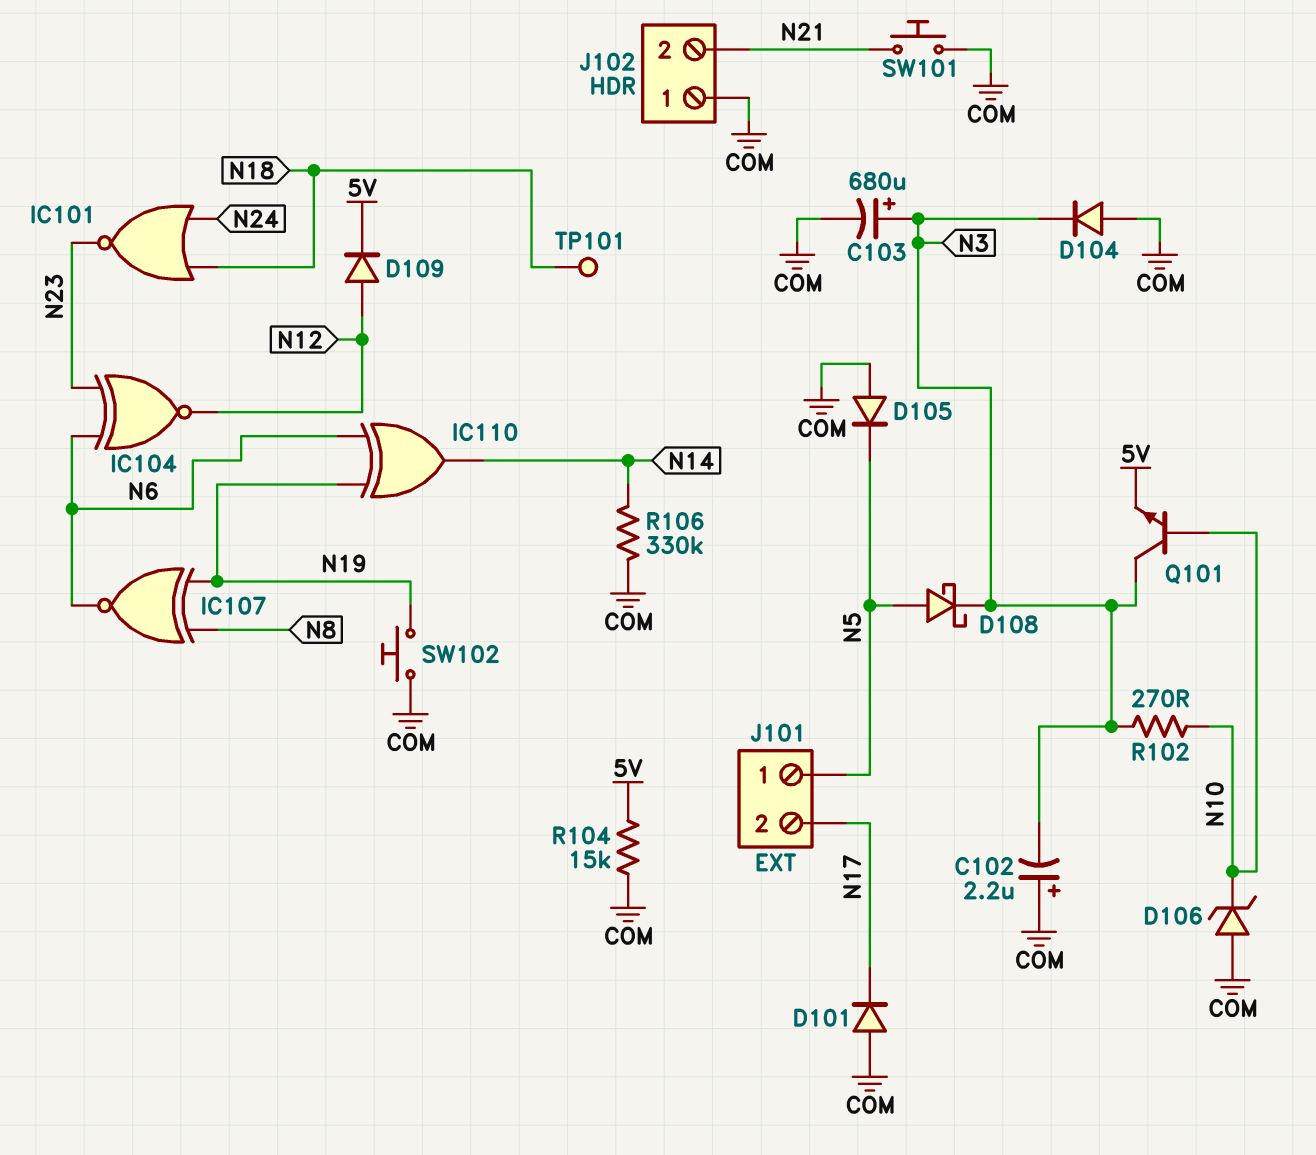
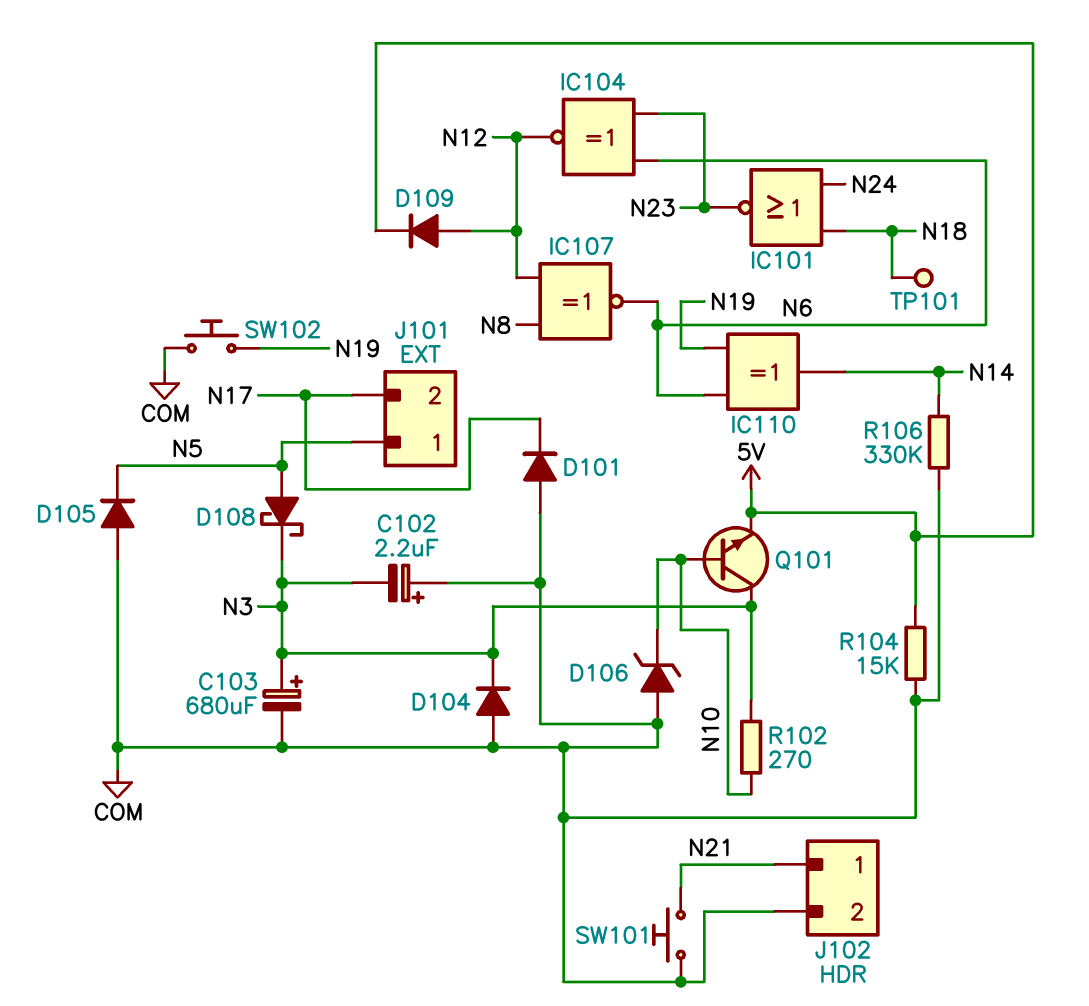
IC107: XNOR (in N8, in N19, out N6) -> XNOR (in N8, in N12, out N6)
J102 pin 1: COM -> N21
J102 pin 2: N21 -> COM

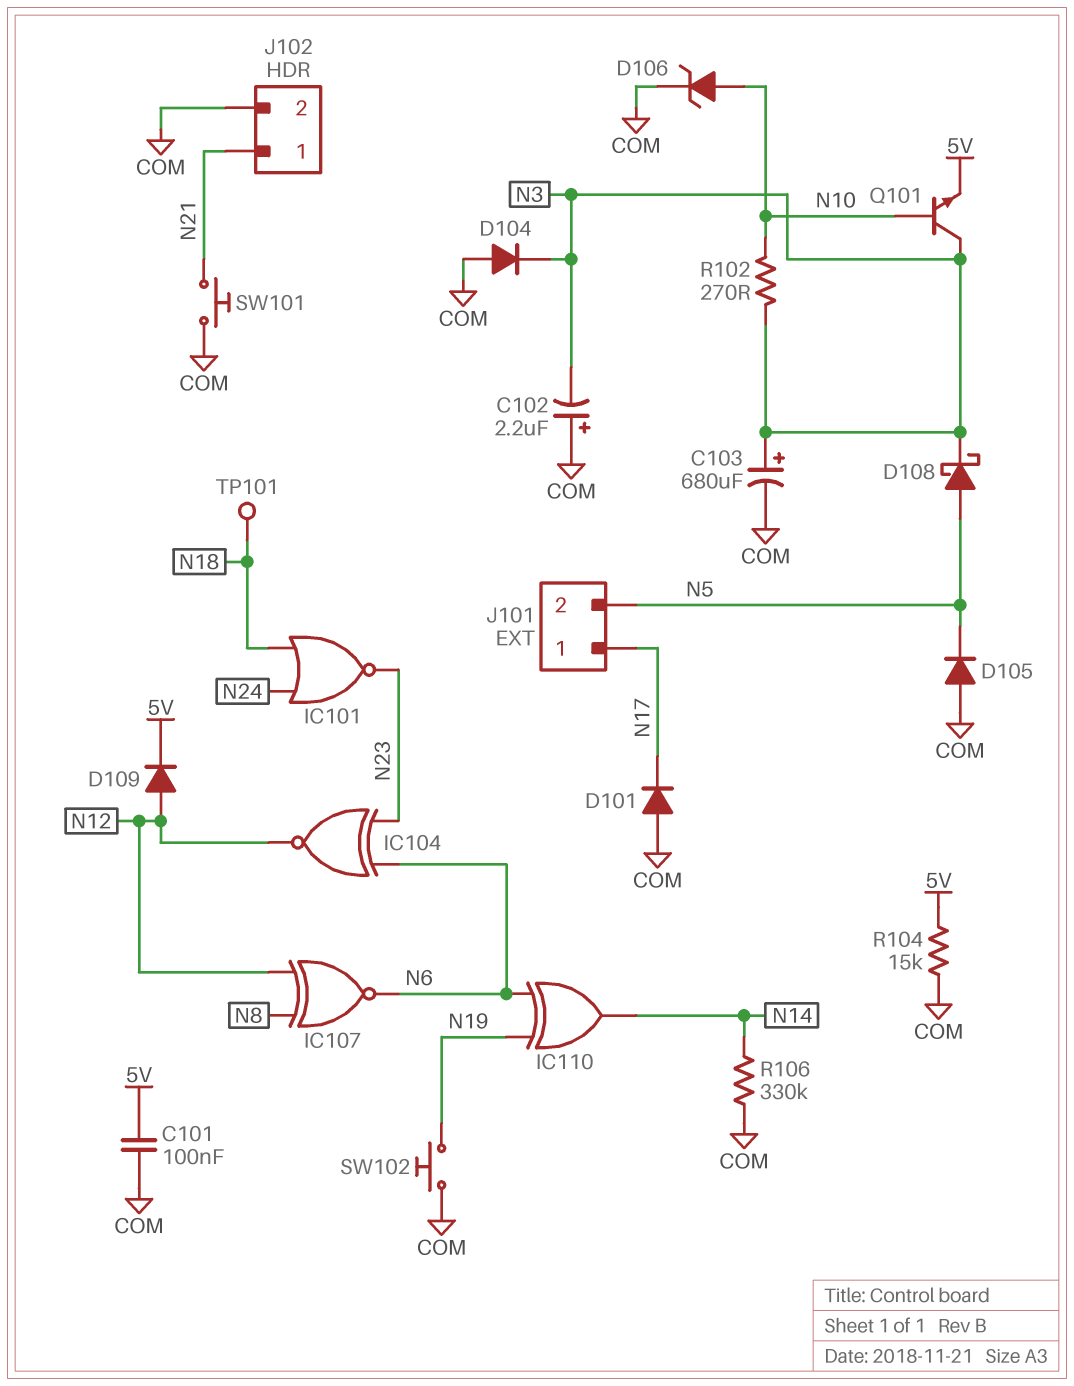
C101: none -> 100nF (5V, COM)
D106: zener (A COM, K N10) -> zener (A N10, K COM)
J101 pin 1: N5 -> N17
J101 pin 2: N17 -> N5

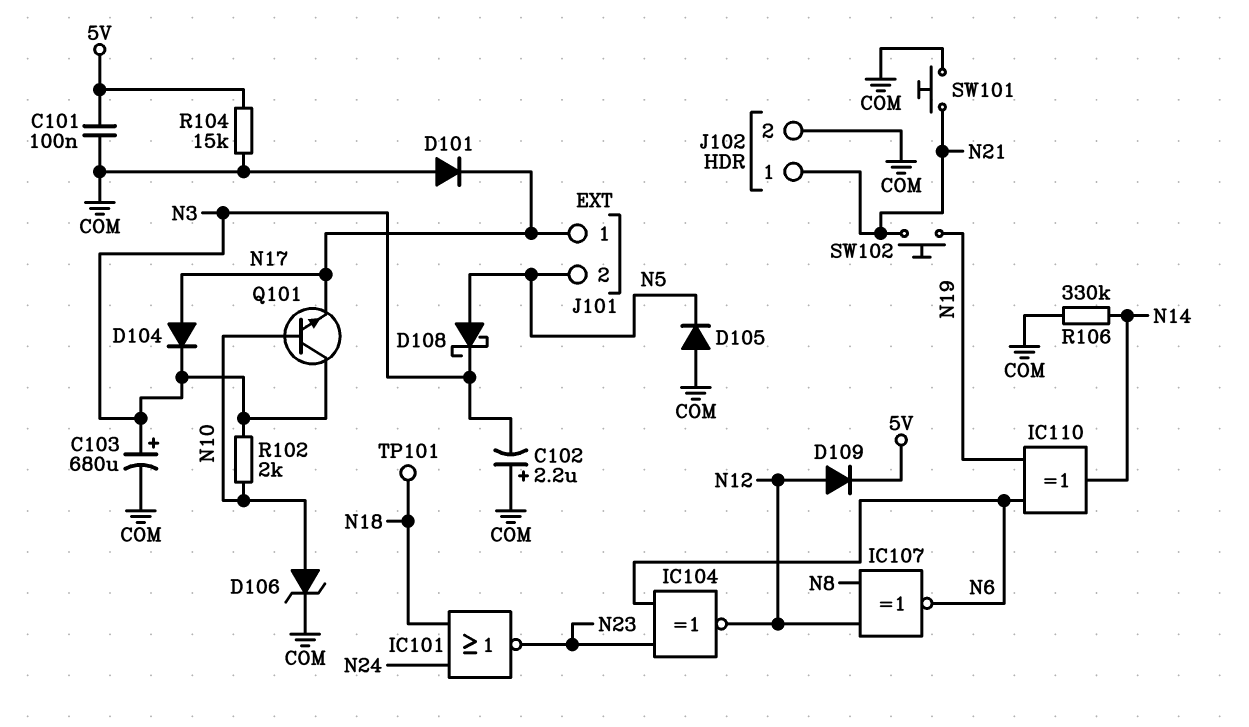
D104: diode (A COM, K N3) -> diode (A N17, K N3)
Q101: NPN (B N10, C N3, E 5V) -> NPN (B N10, C N3, E N17)
R102: 270 (N3, N10) -> 2k (N3, N10)
SW102: button (COM, N19) -> button (N19, N21)

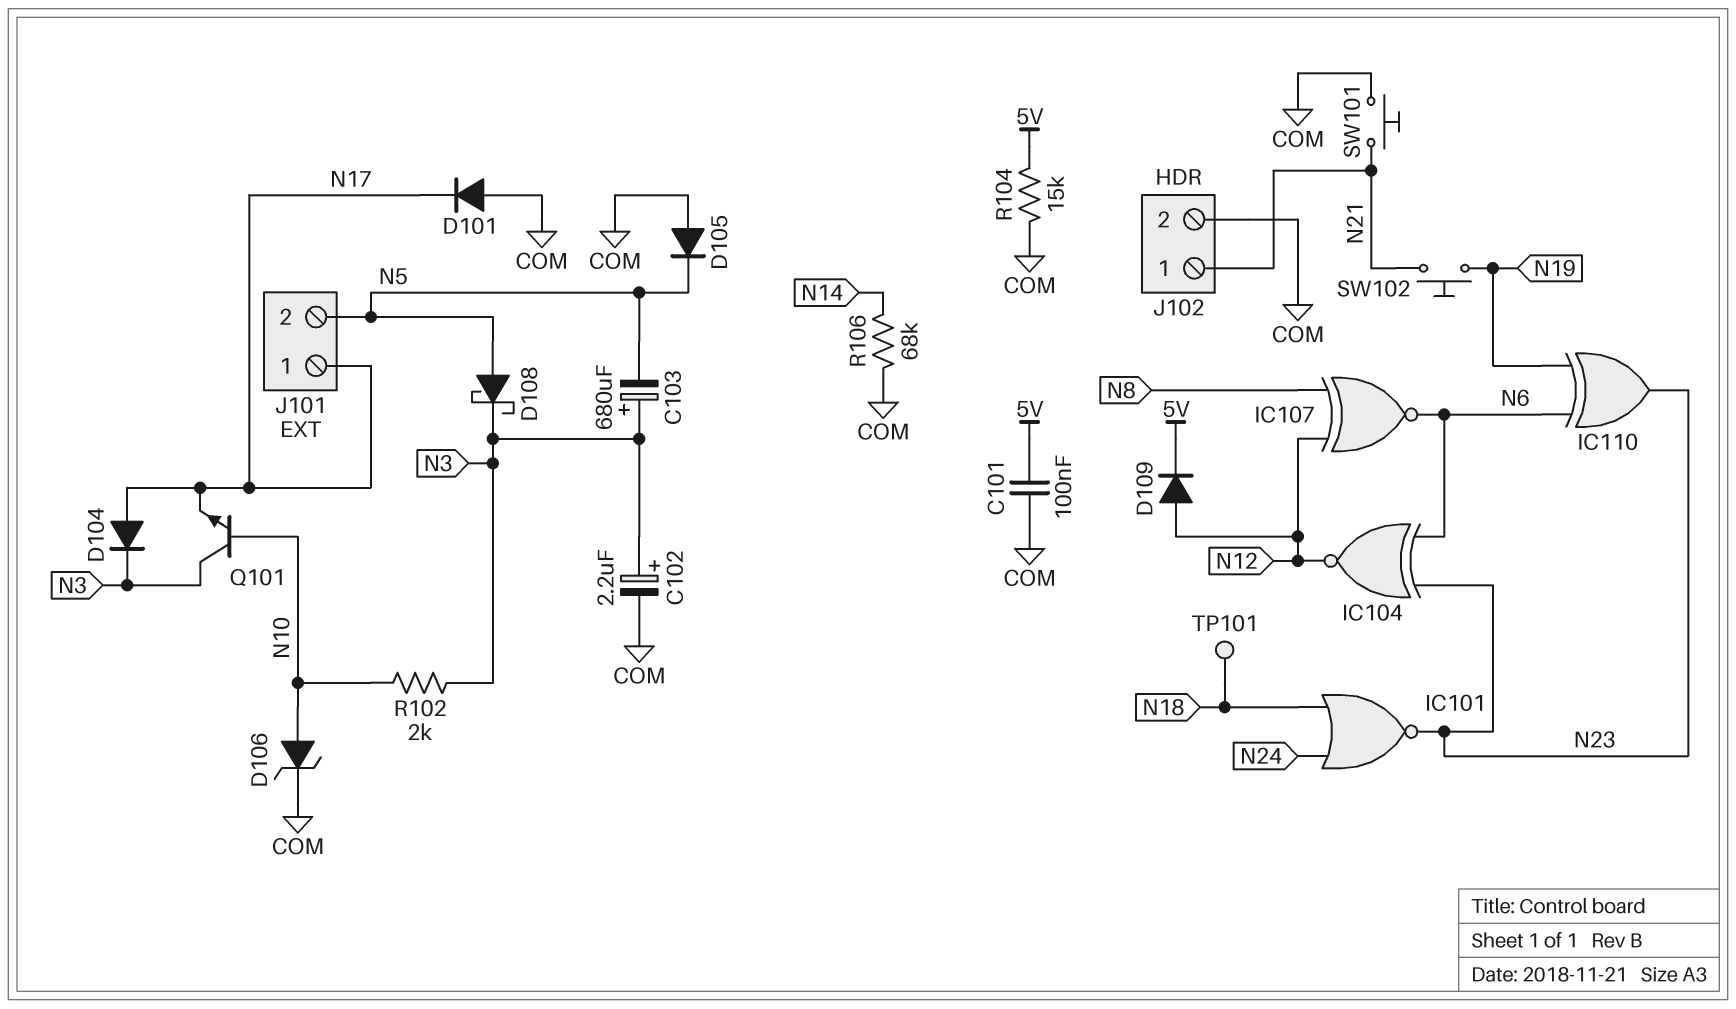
C102: 2.2uF (plus COM, minus N3) -> 2.2uF (plus N3, minus COM)
C103: 680uF (plus N3, minus COM) -> 680uF (plus N3, minus N5)
IC110: XOR (in N6, in N19, out N14) -> XOR (in N6, in N19, out N23)
R106: 330k (COM, N14) -> 68k (COM, N14)

